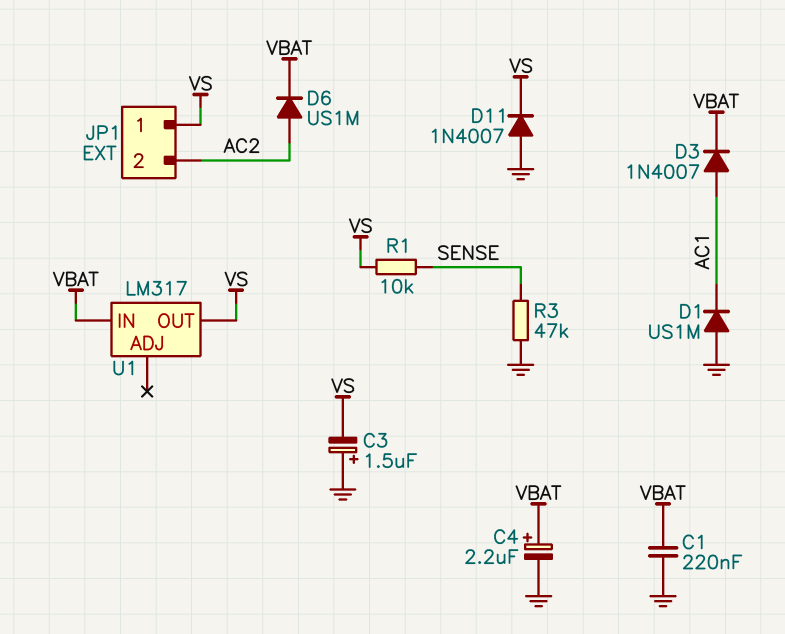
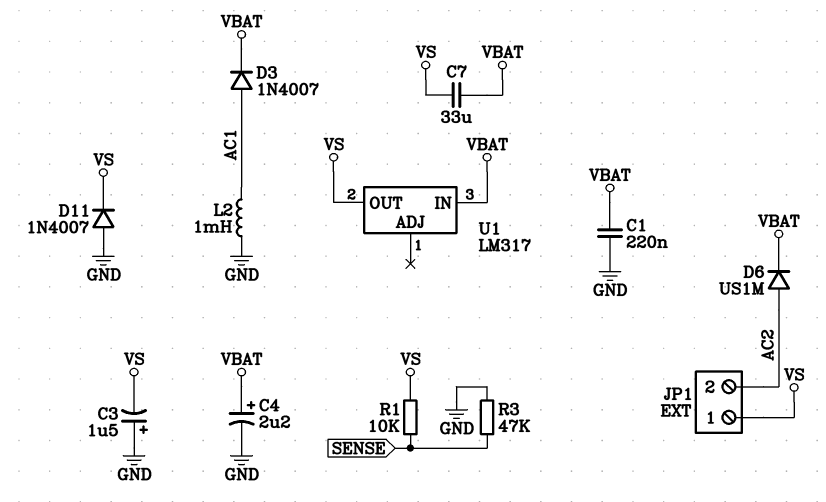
C7: none -> 33uF (VBAT, VS)
D1: diode US1M (A GND, K AC1) -> none
L2: none -> 1mH (AC1, GND)

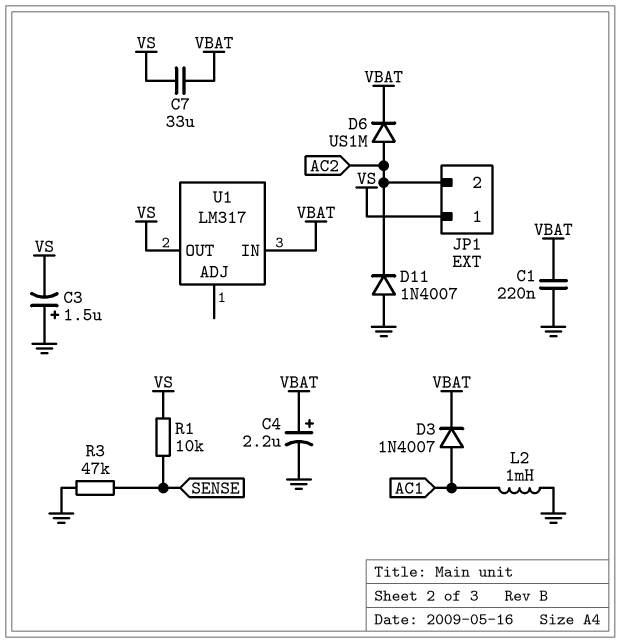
D11: diode 1N4007 (A GND, K VS) -> diode 1N4007 (A GND, K AC2)

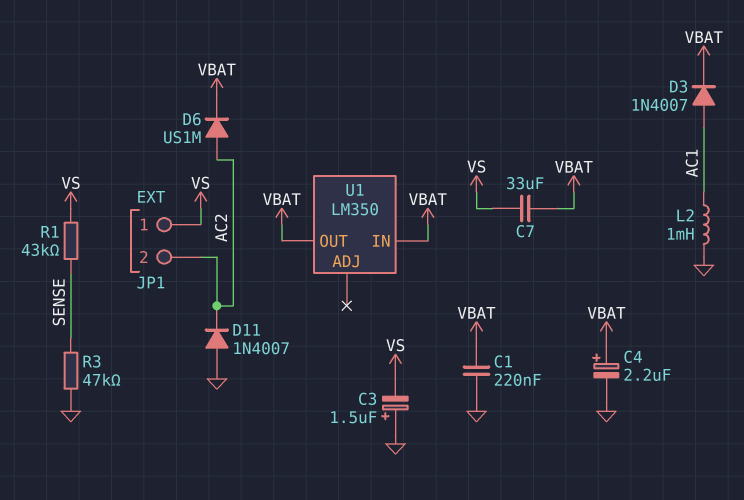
R1: 10k (SENSE, VS) -> 43k (SENSE, VS)
U1: LM317 -> LM350
U1 pin OUT: VS -> VBAT

